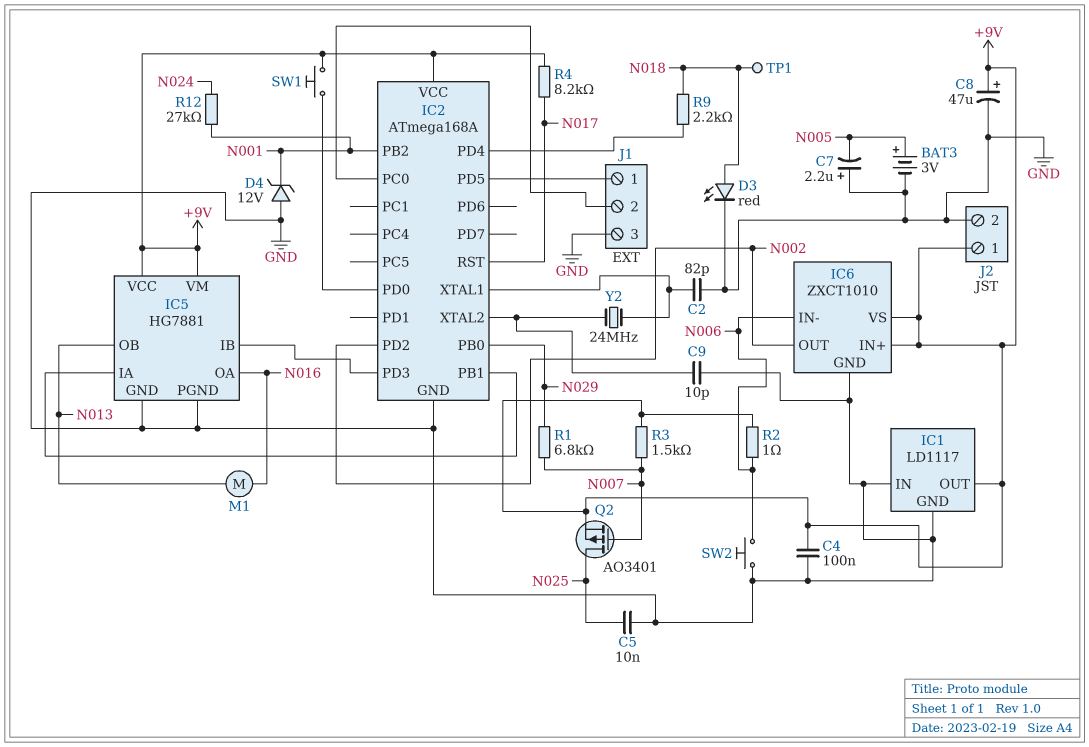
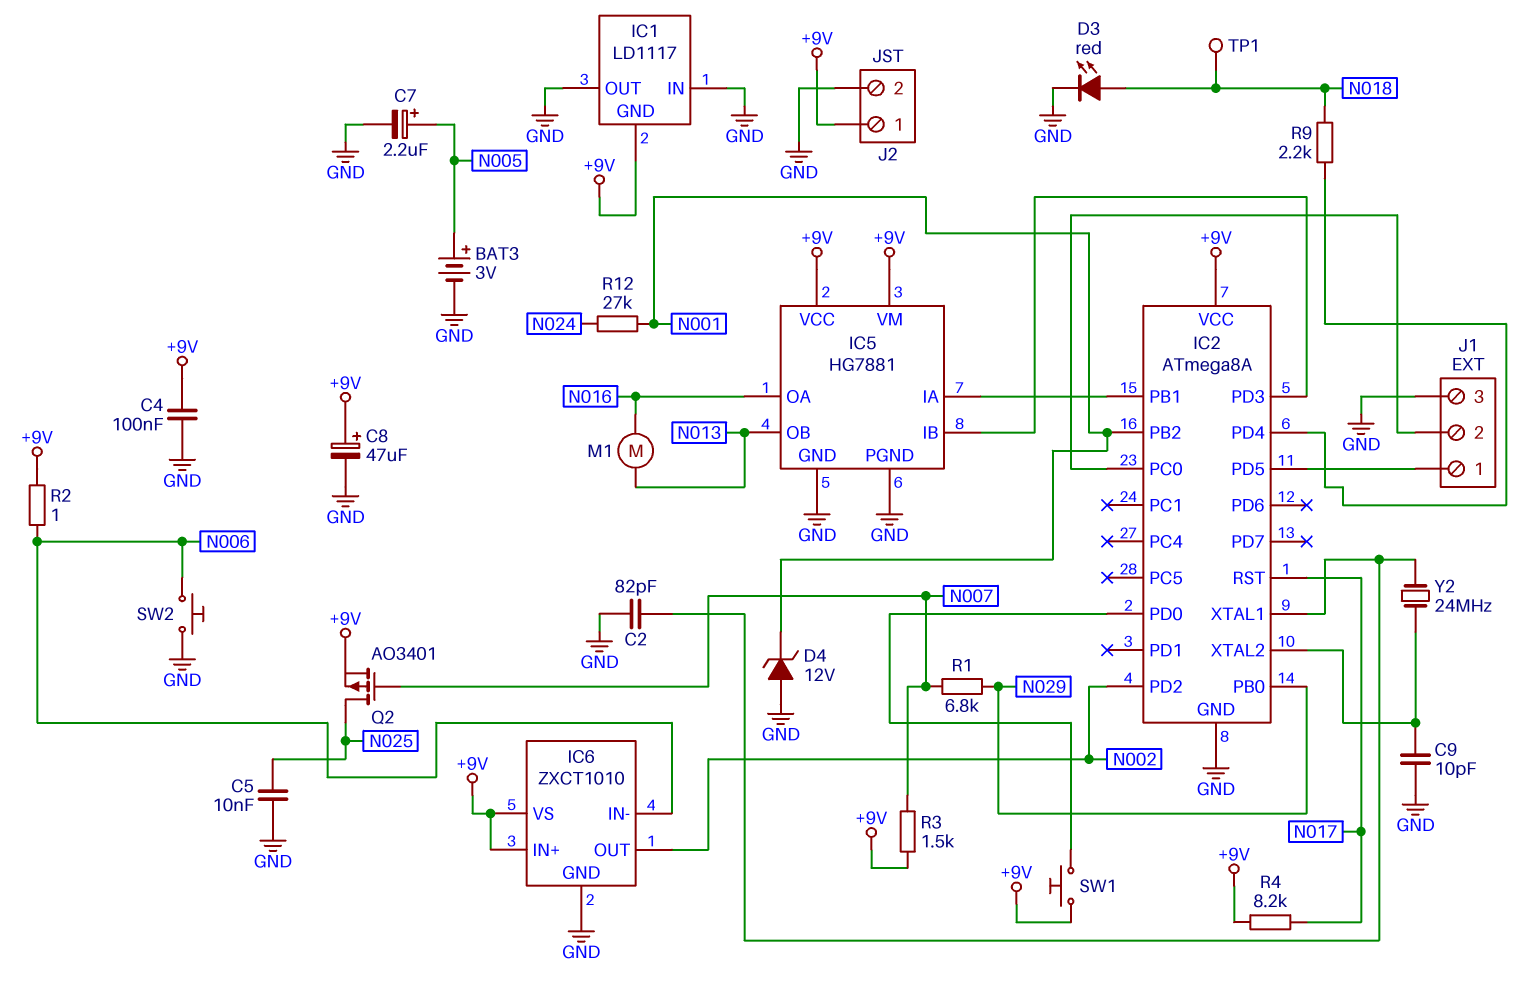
C7: 2.2uF (plus GND, minus N005) -> 2.2uF (plus N005, minus GND)
IC1 pin GND: GND -> +9V
IC1 pin OUT: +9V -> GND
IC2: ATmega168A -> ATmega8A

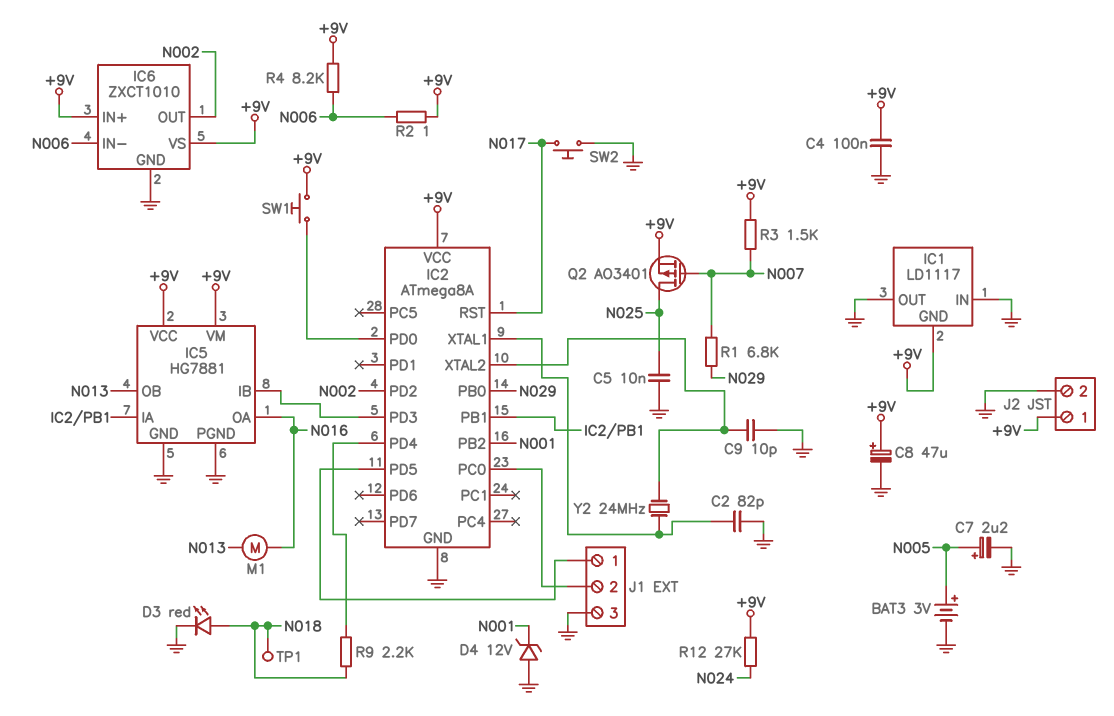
R4: 8.2k (+9V, N017) -> 8.2k (+9V, N006)
R12: 27k (N001, N024) -> 27k (+9V, N024)
SW2: button (GND, N006) -> button (GND, N017)

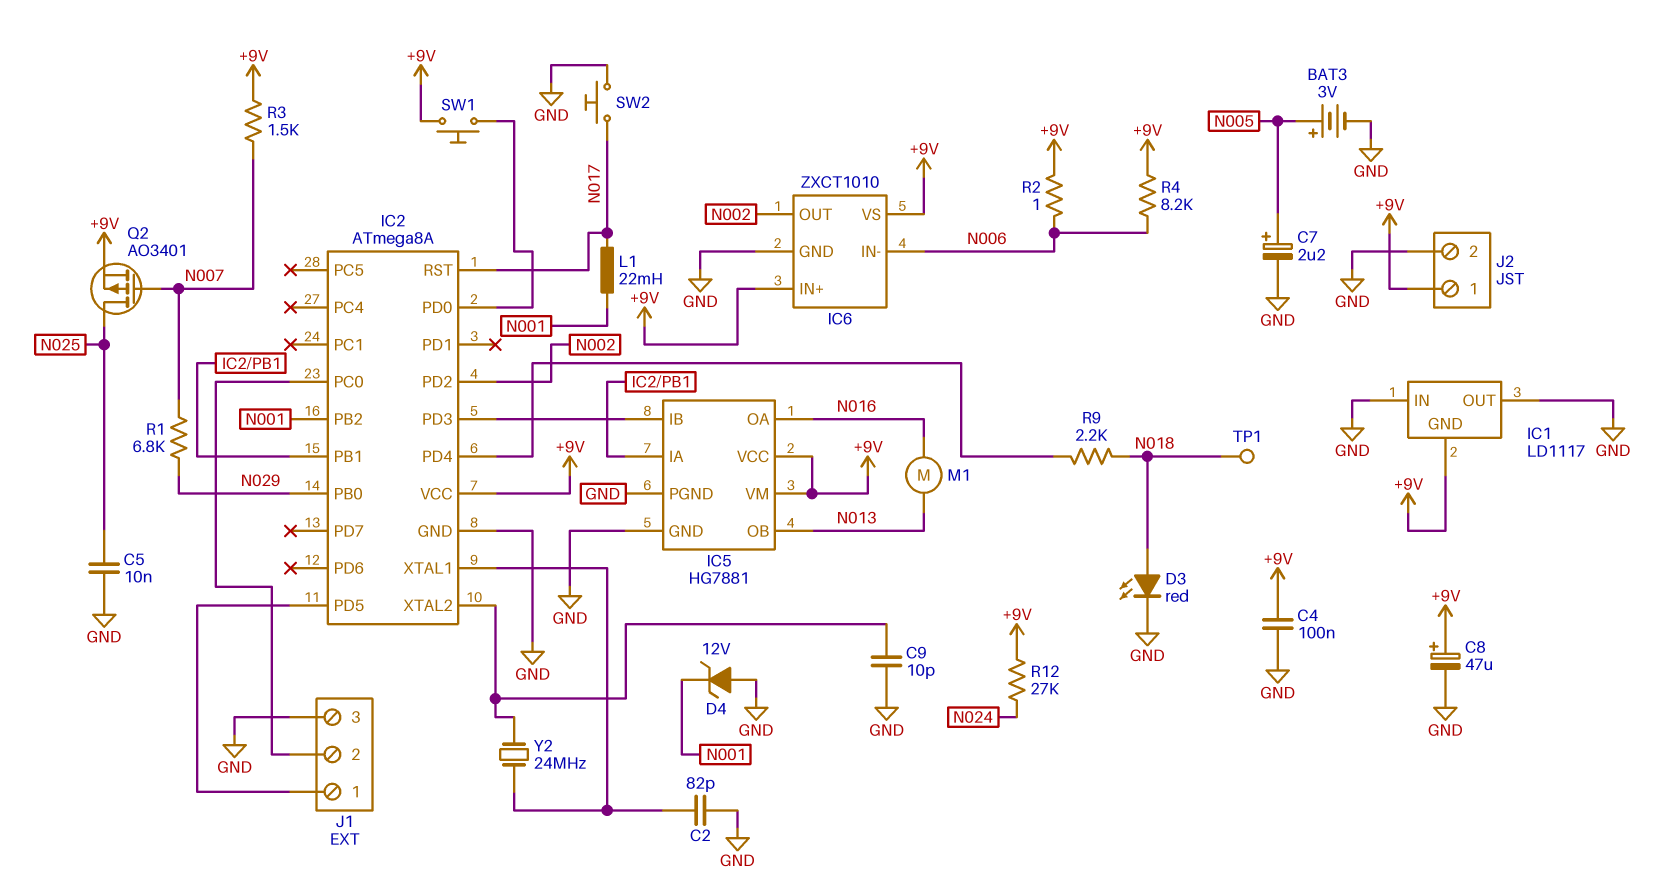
L1: none -> 22mH (N001, N017)

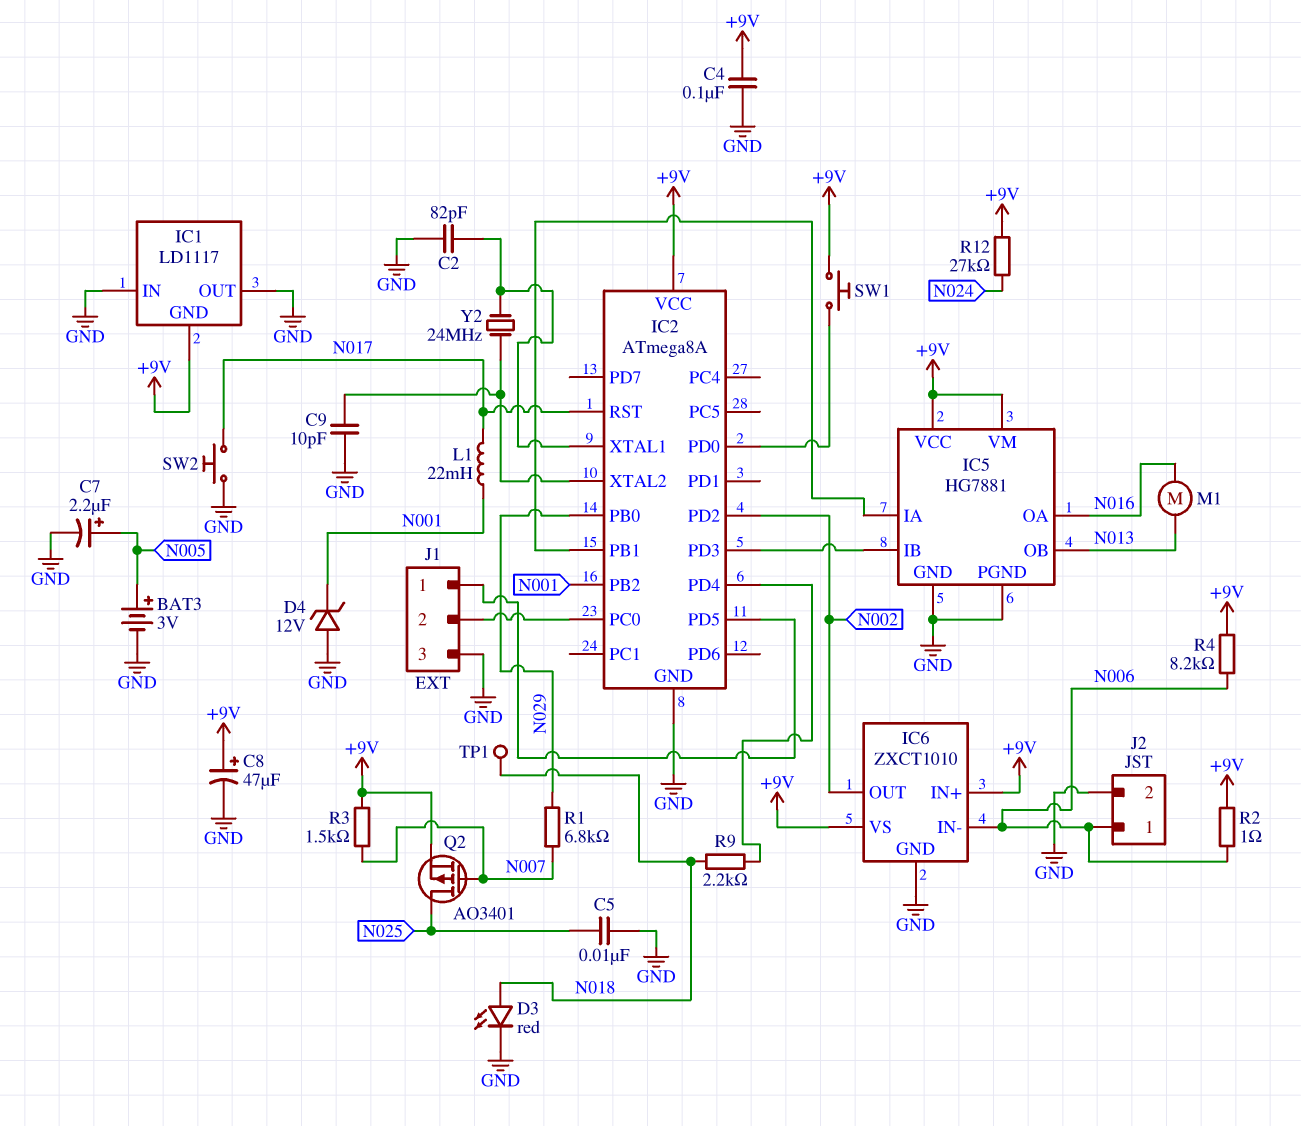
J2 pin 1: +9V -> N006

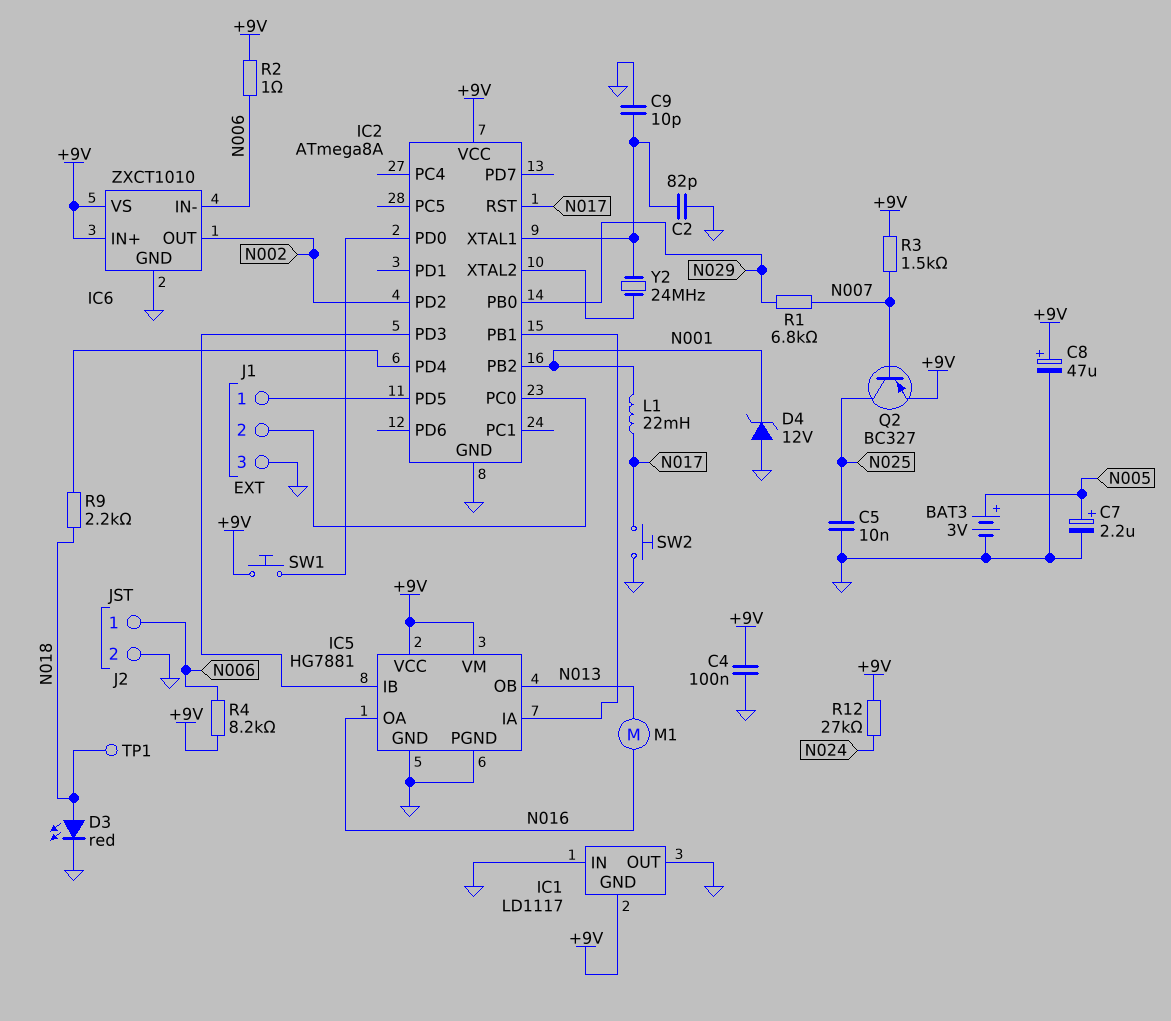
C9: 10pF (GND, IC2/XTAL2) -> 10pF (GND, IC2/XTAL1)
Q2: PMOS AO3401 (G N007, D N025, S +9V) -> PNP BC327 (B N007, C N025, E +9V)

